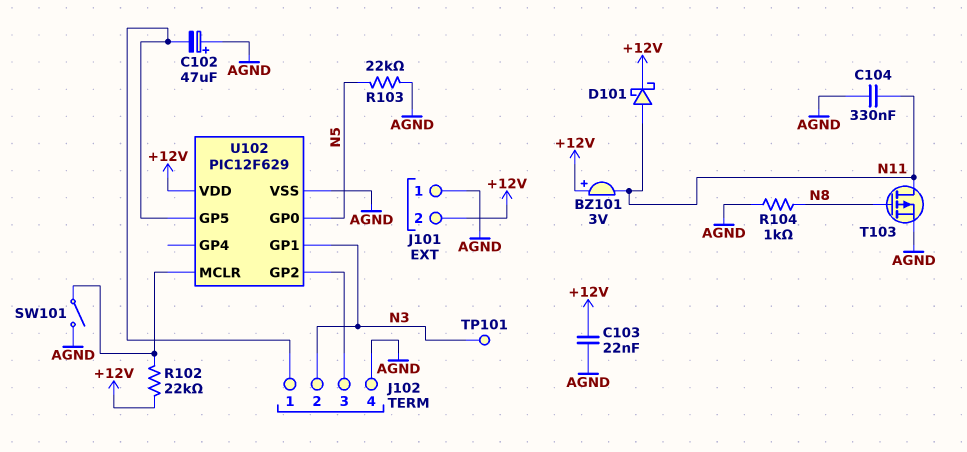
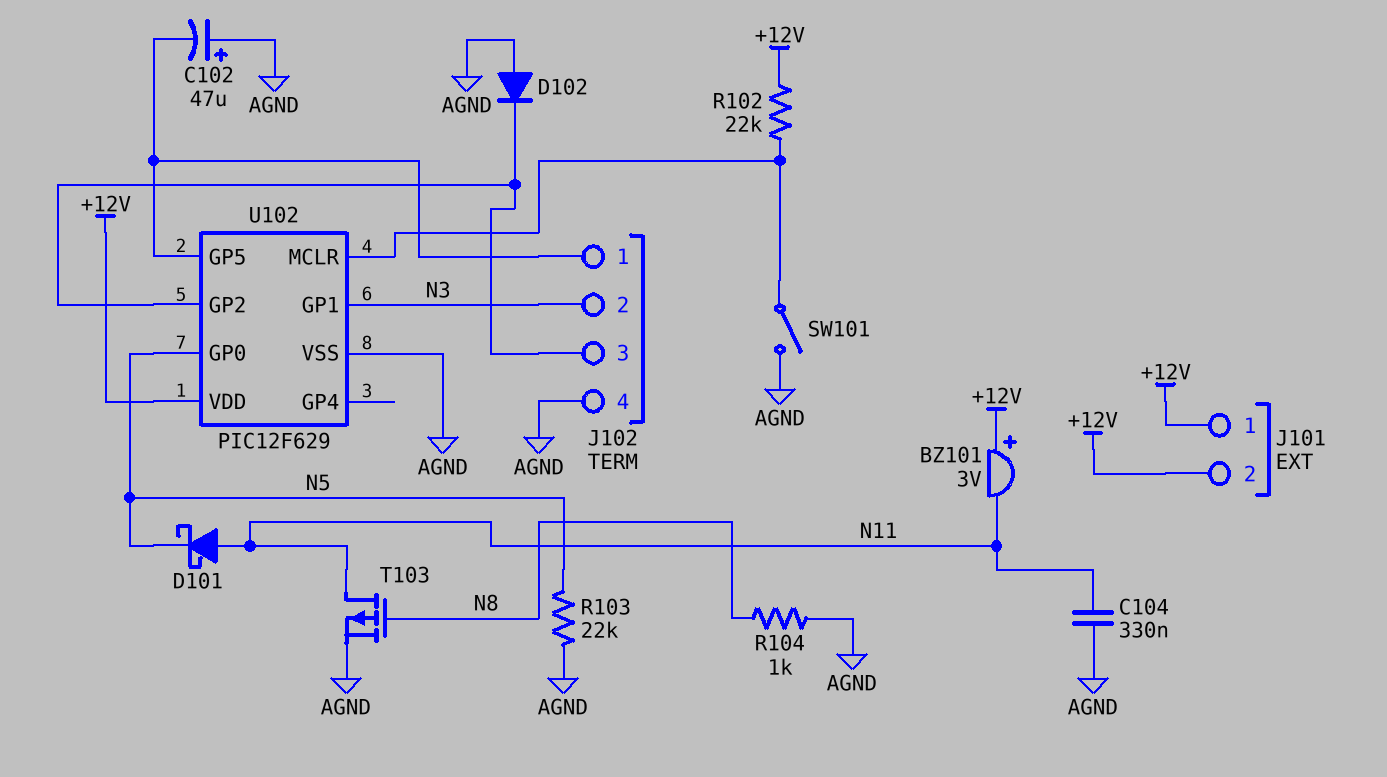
C103: 22nF (+12V, AGND) -> none
D101: schottky (A N11, K +12V) -> schottky (A N11, K N5)
D102: none -> diode (A AGND, K J102/3)
J101 pin 1: AGND -> +12V
TP101: test point (N3) -> none

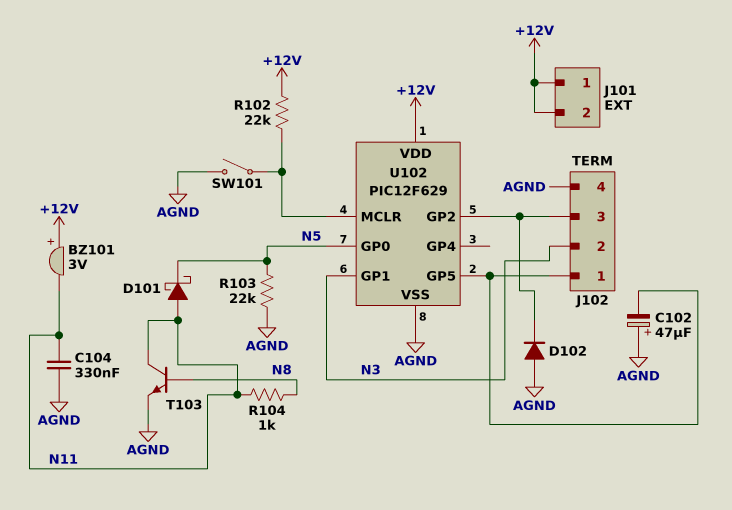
R104: 1k (AGND, N8) -> 1k (N8, N11)
T103: PMOS (G N8, D N11, S AGND) -> NPN (B N8, C N11, E AGND)

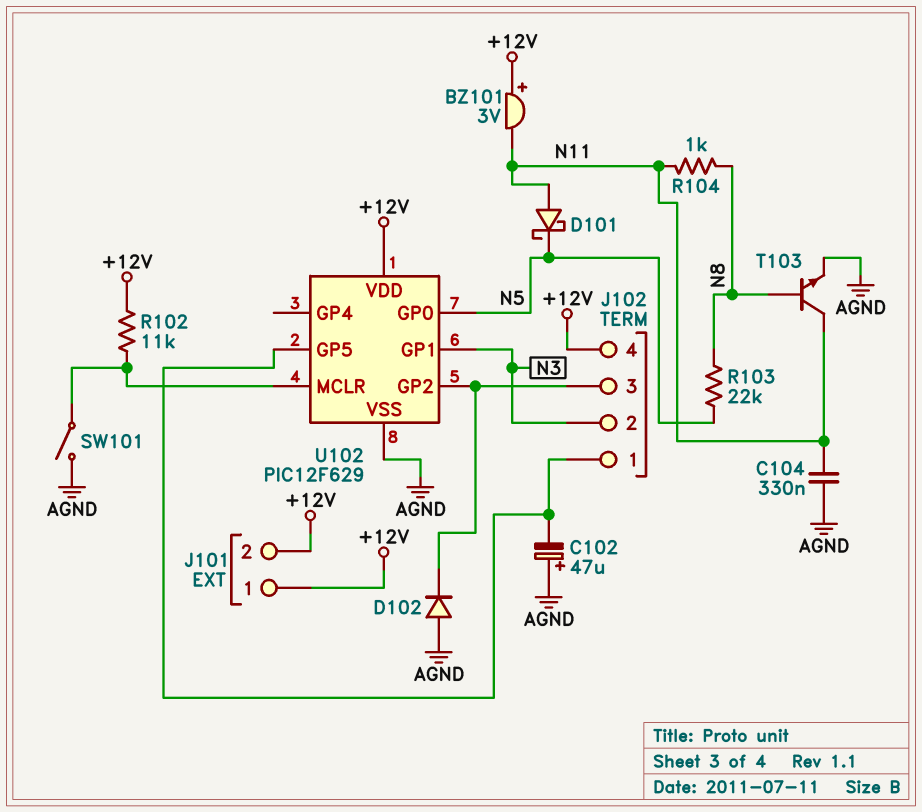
J102 pin 4: AGND -> +12V
R102: 22k (+12V, U102/MCLR) -> 11k (+12V, U102/MCLR)
R103: 22k (AGND, N5) -> 22k (N5, N8)

